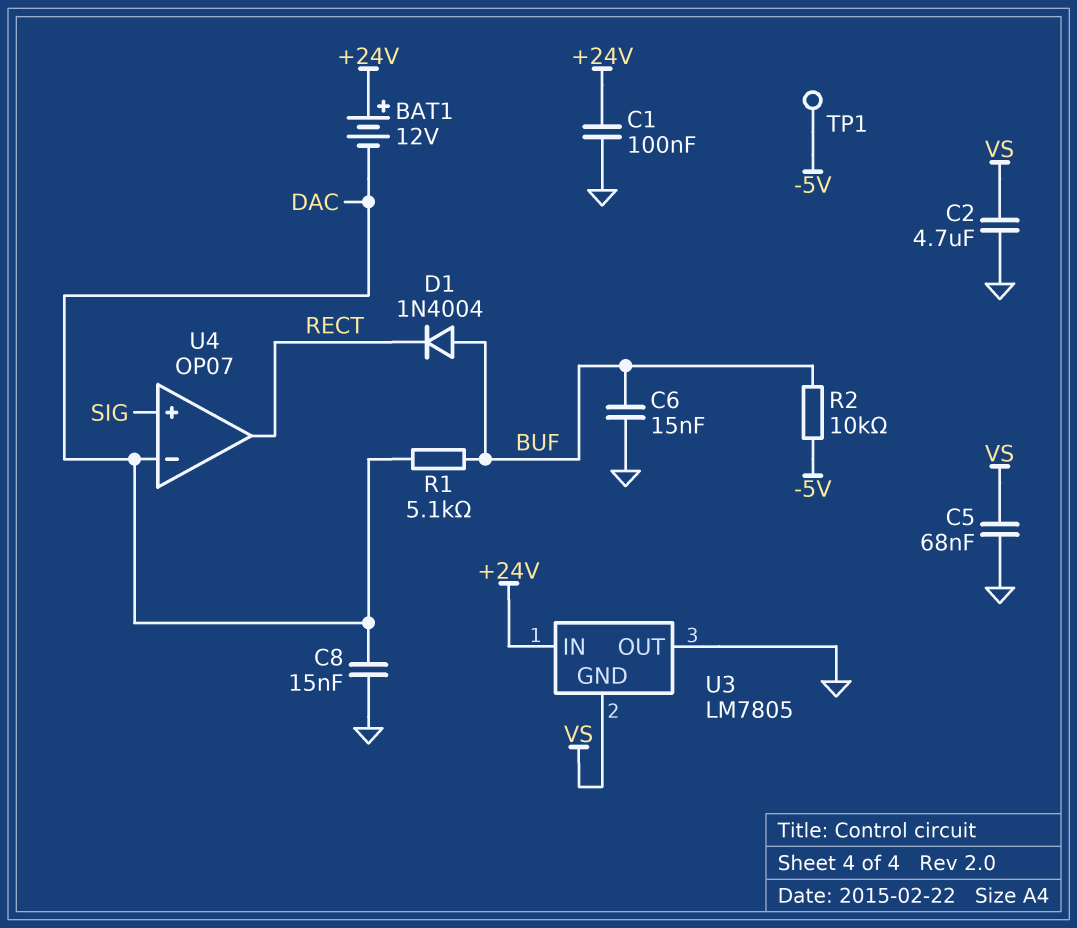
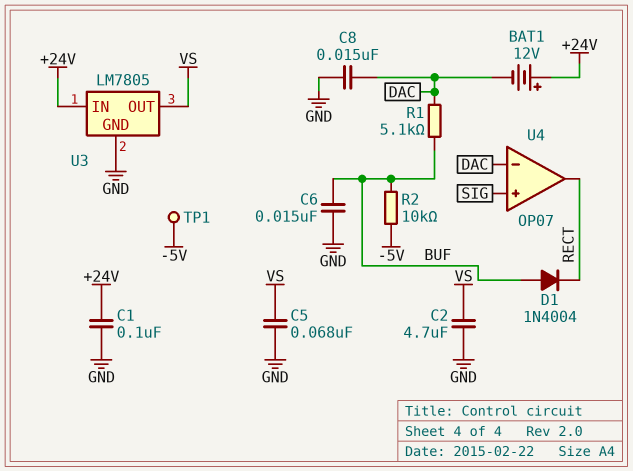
U3 pin GND: VS -> GND
U3 pin OUT: GND -> VS

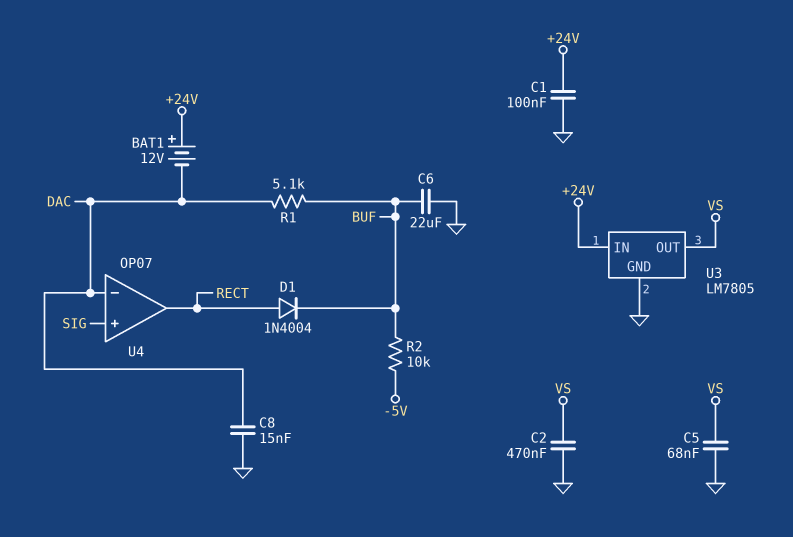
C2: 4.7uF (GND, VS) -> 470nF (GND, VS)
C6: 15nF (BUF, GND) -> 22uF (BUF, GND)
D1: diode 1N4004 (A BUF, K RECT) -> diode 1N4004 (A RECT, K BUF)
TP1: test point (-5V) -> none

